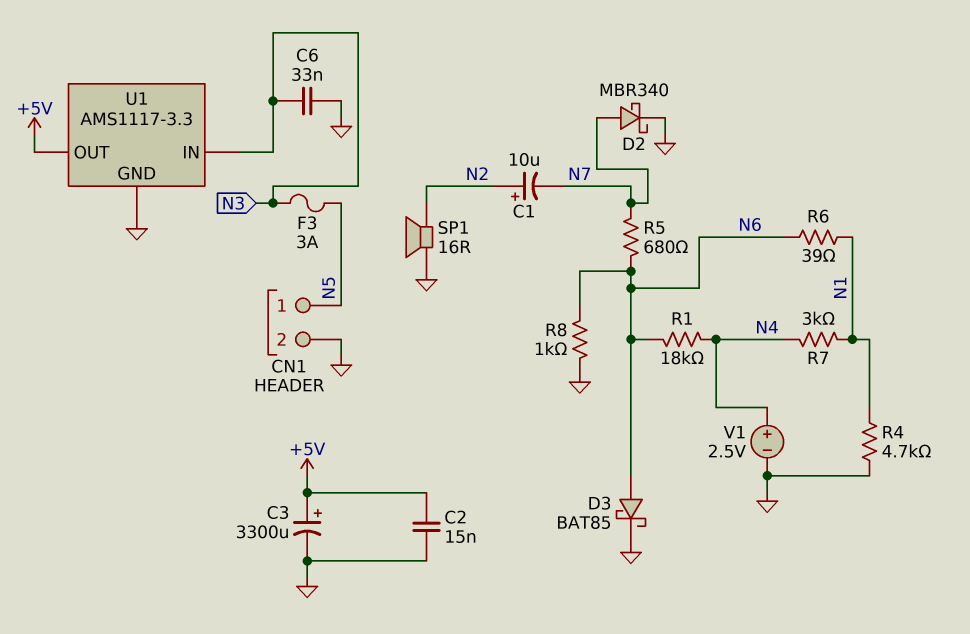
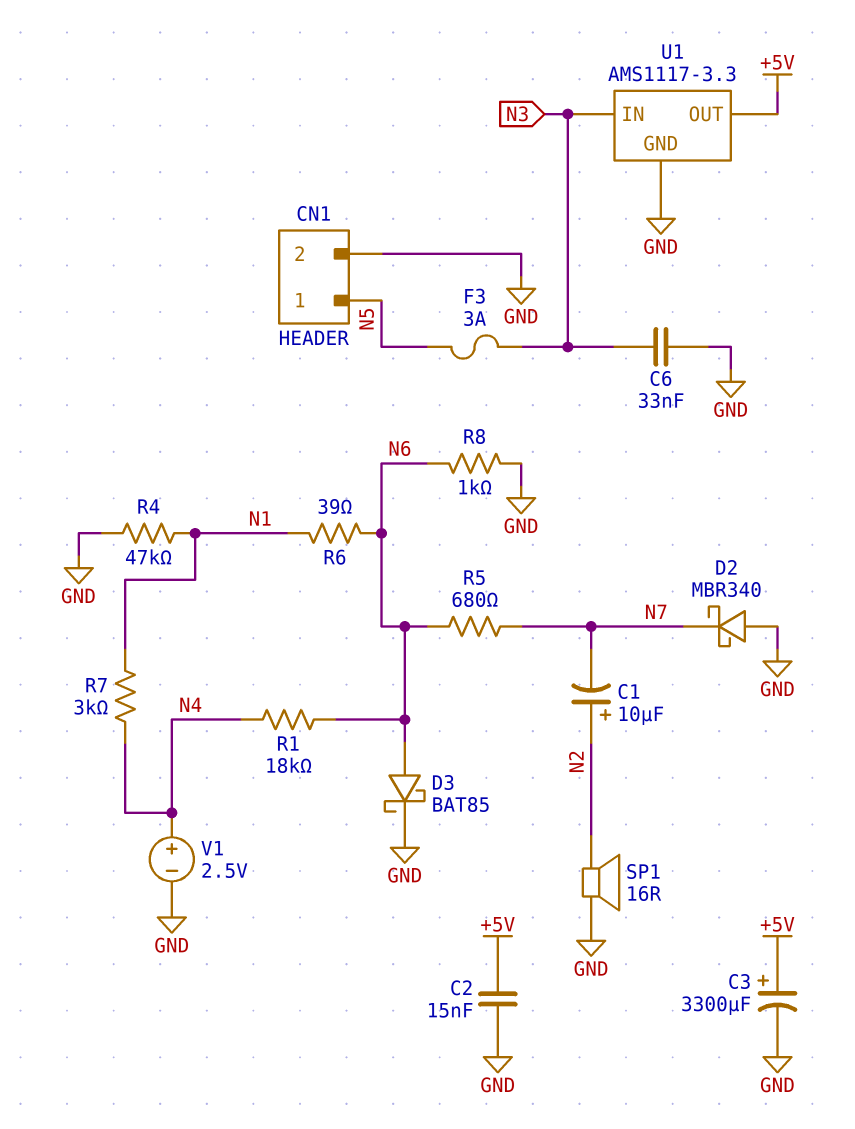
D2: schottky MBR340 (A N7, K GND) -> schottky MBR340 (A GND, K N7)
R4: 4.7k (GND, N1) -> 47k (GND, N1)

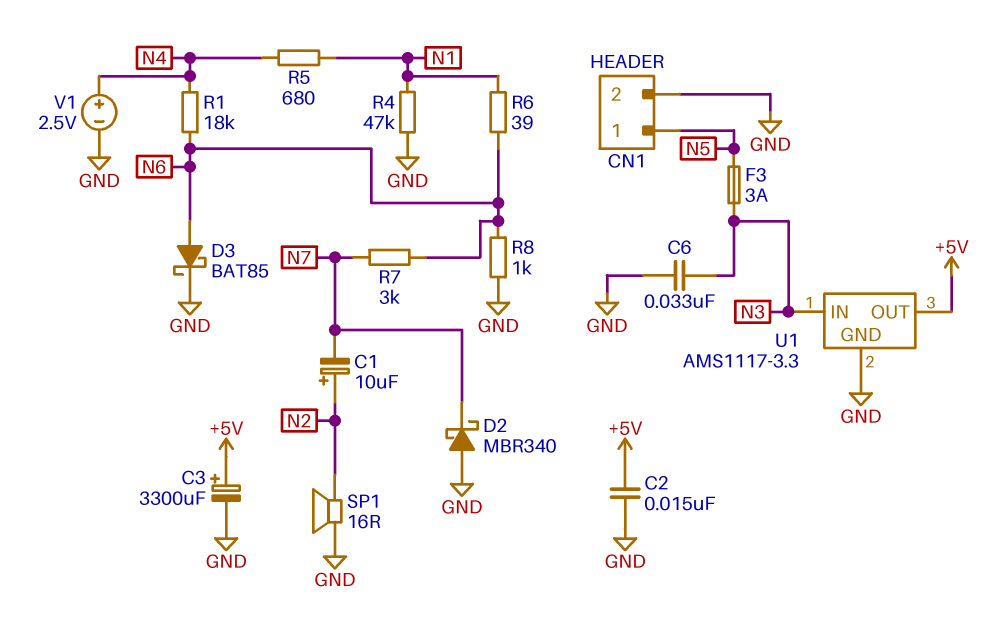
R5: 680 (N6, N7) -> 680 (N1, N4)
R7: 3k (N1, N4) -> 3k (N6, N7)

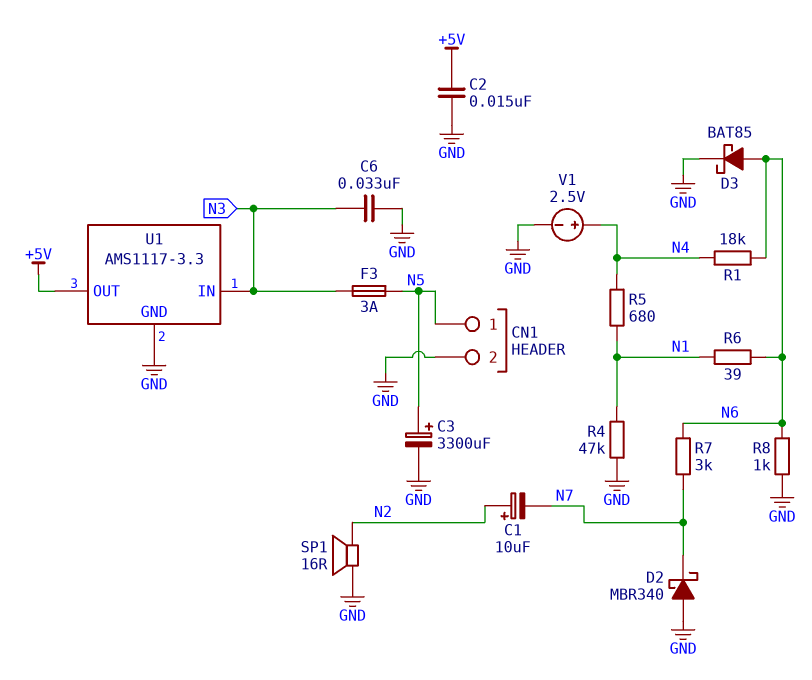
C3: 3300uF (plus +5V, minus GND) -> 3300uF (plus N5, minus GND)

